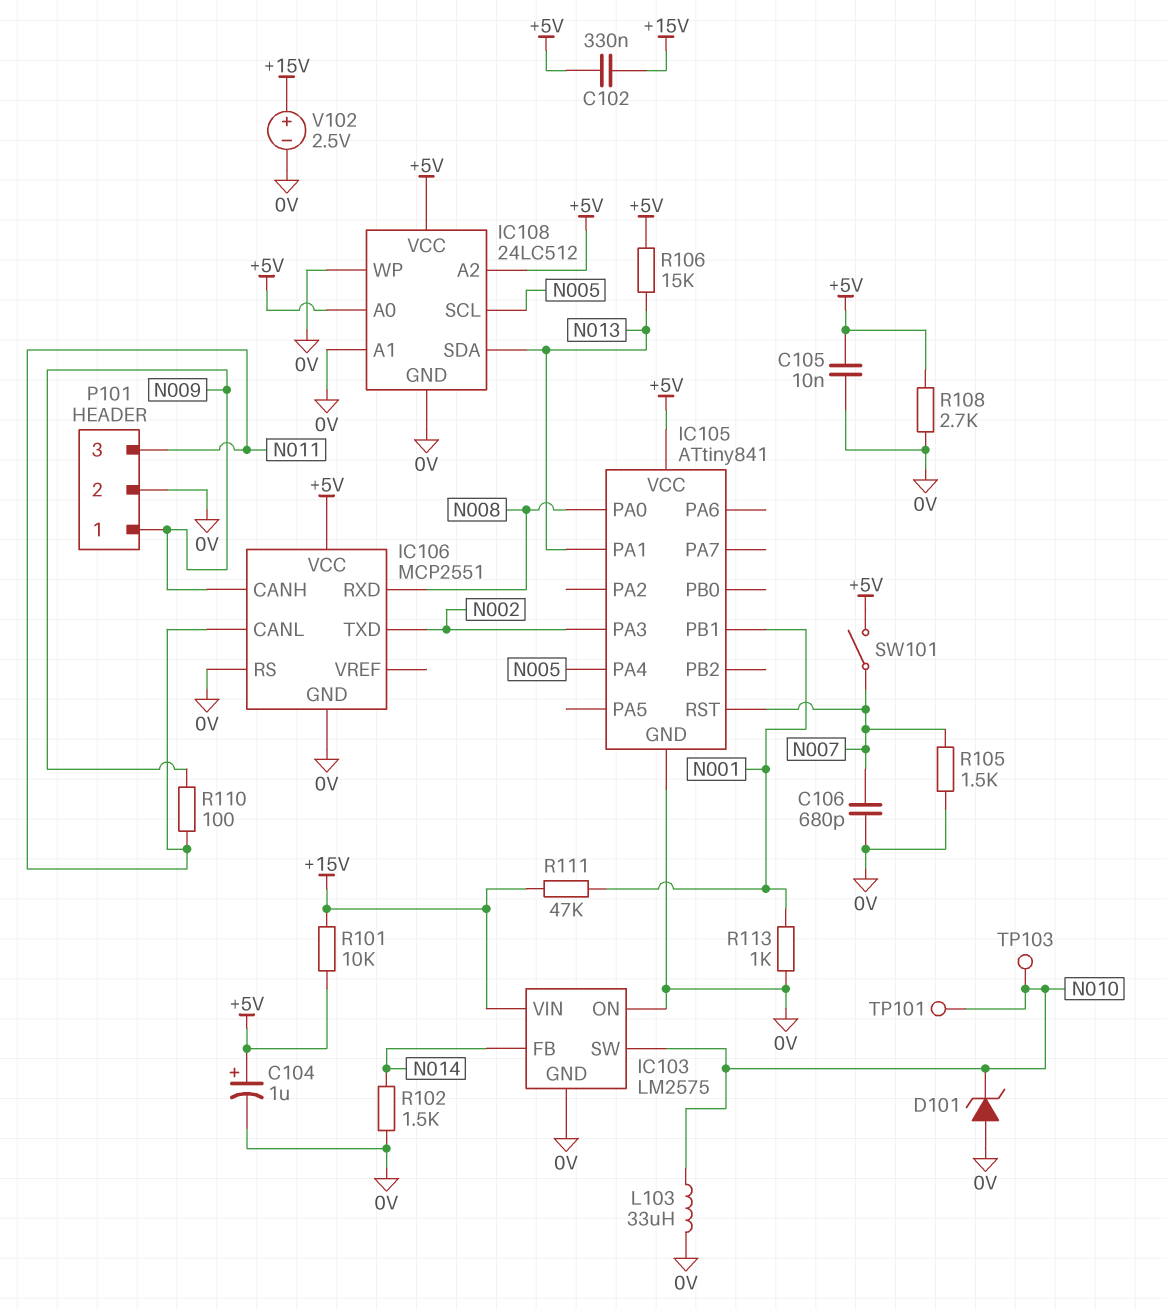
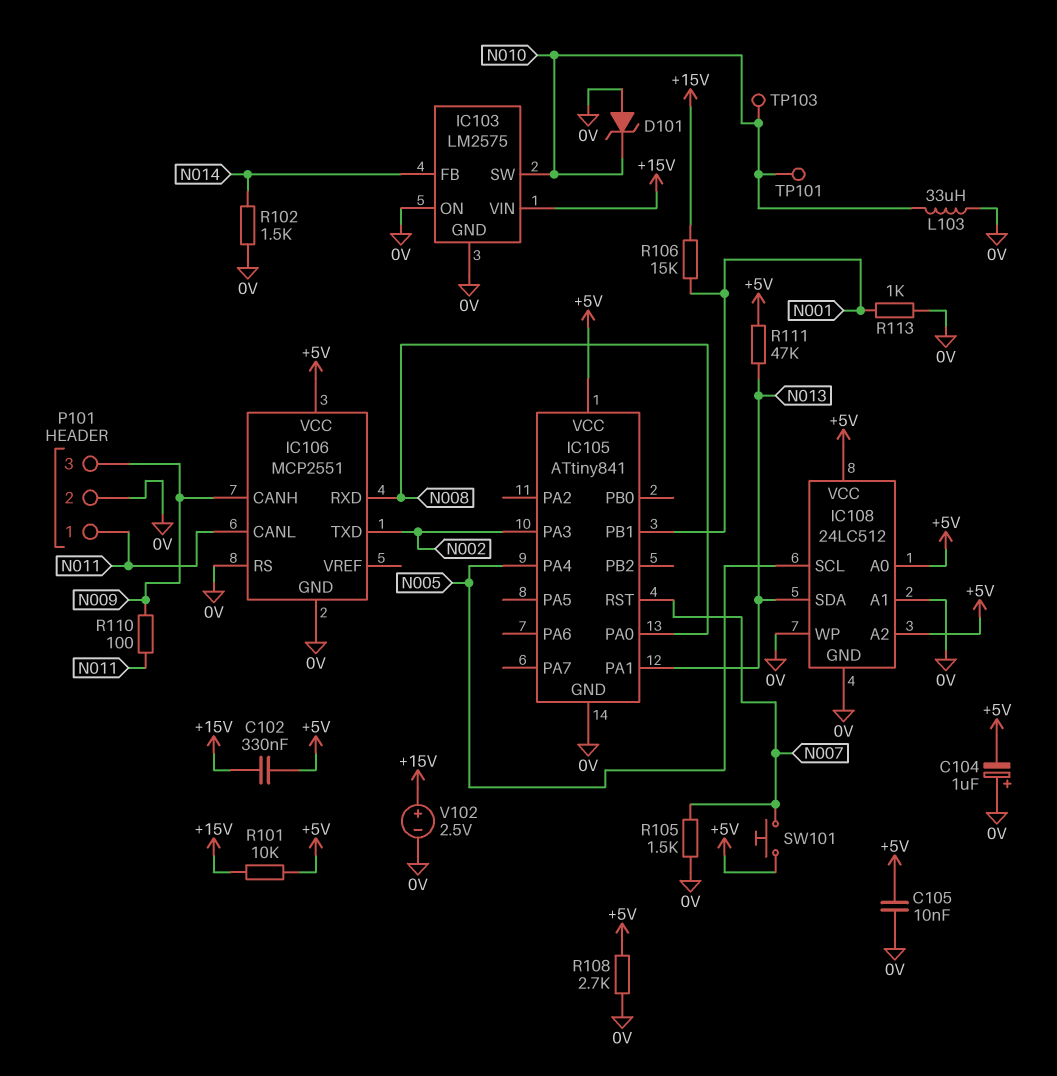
C104: 1uF (plus +5V, minus 0V) -> 1uF (plus 0V, minus +5V)
C106: 680pF (0V, N007) -> none
P101 pin 1: N009 -> N011
P101 pin 3: N011 -> N009
R106: 15k (+5V, N013) -> 15k (+15V, N001)
R111: 47k (+15V, N001) -> 47k (+5V, N013)
SW101: switch (+5V, N007) -> button (+5V, N007)

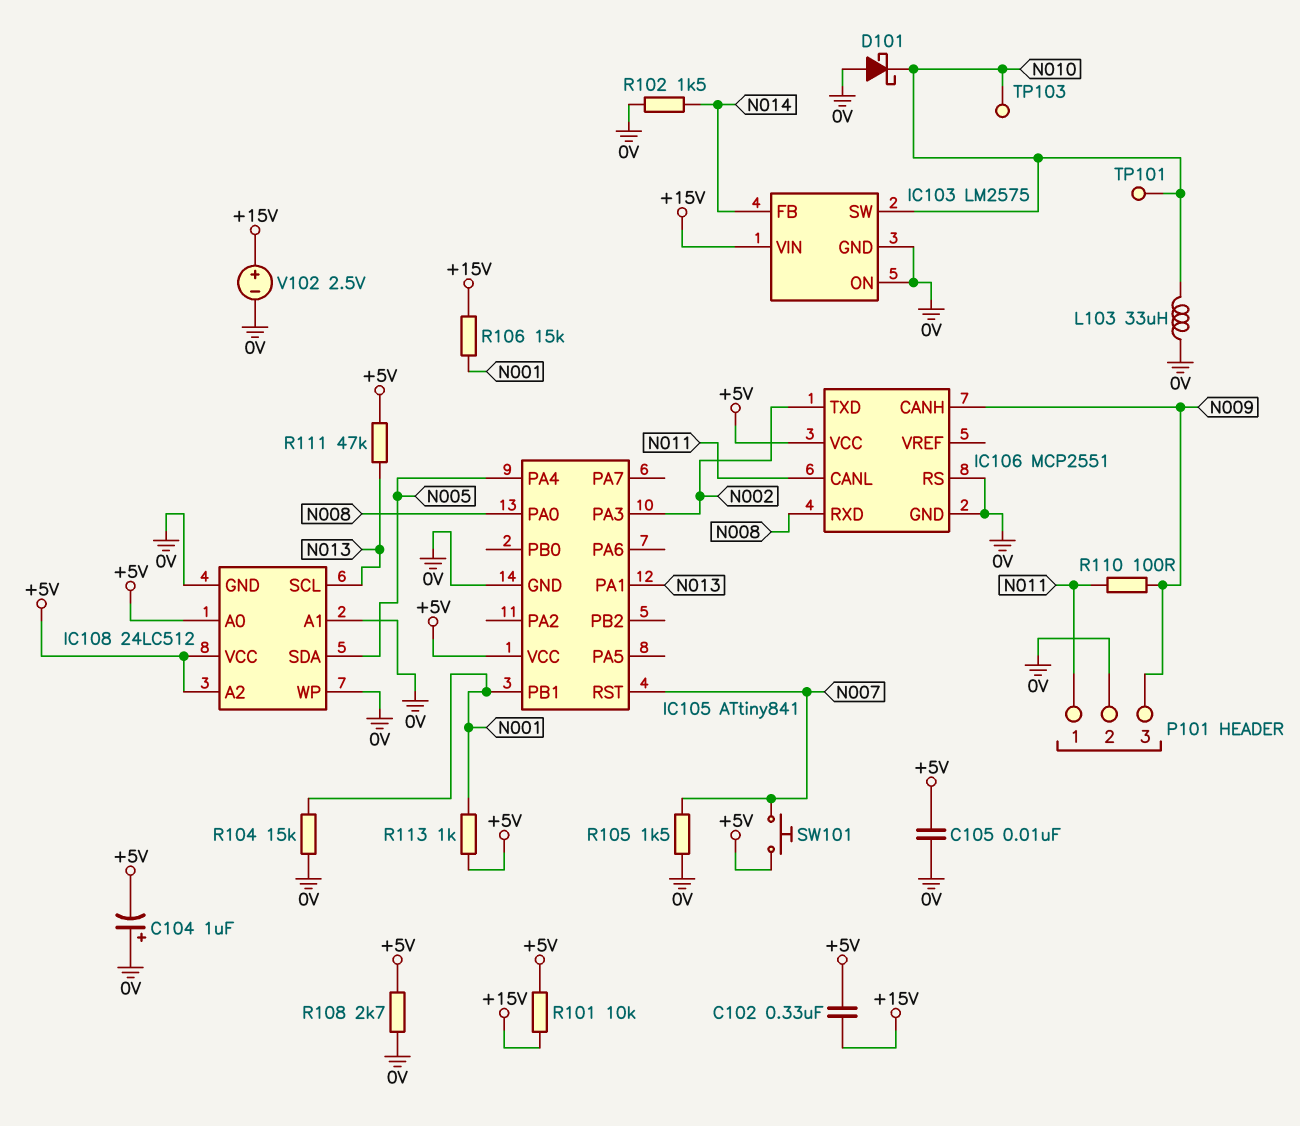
D101: zener (A 0V, K N010) -> schottky (A 0V, K N010)
IC108 pin SCL: N005 -> N013
IC108 pin SDA: N013 -> N005
R104: none -> 15k (0V, N001)
R113: 1k (0V, N001) -> 1k (+5V, N001)

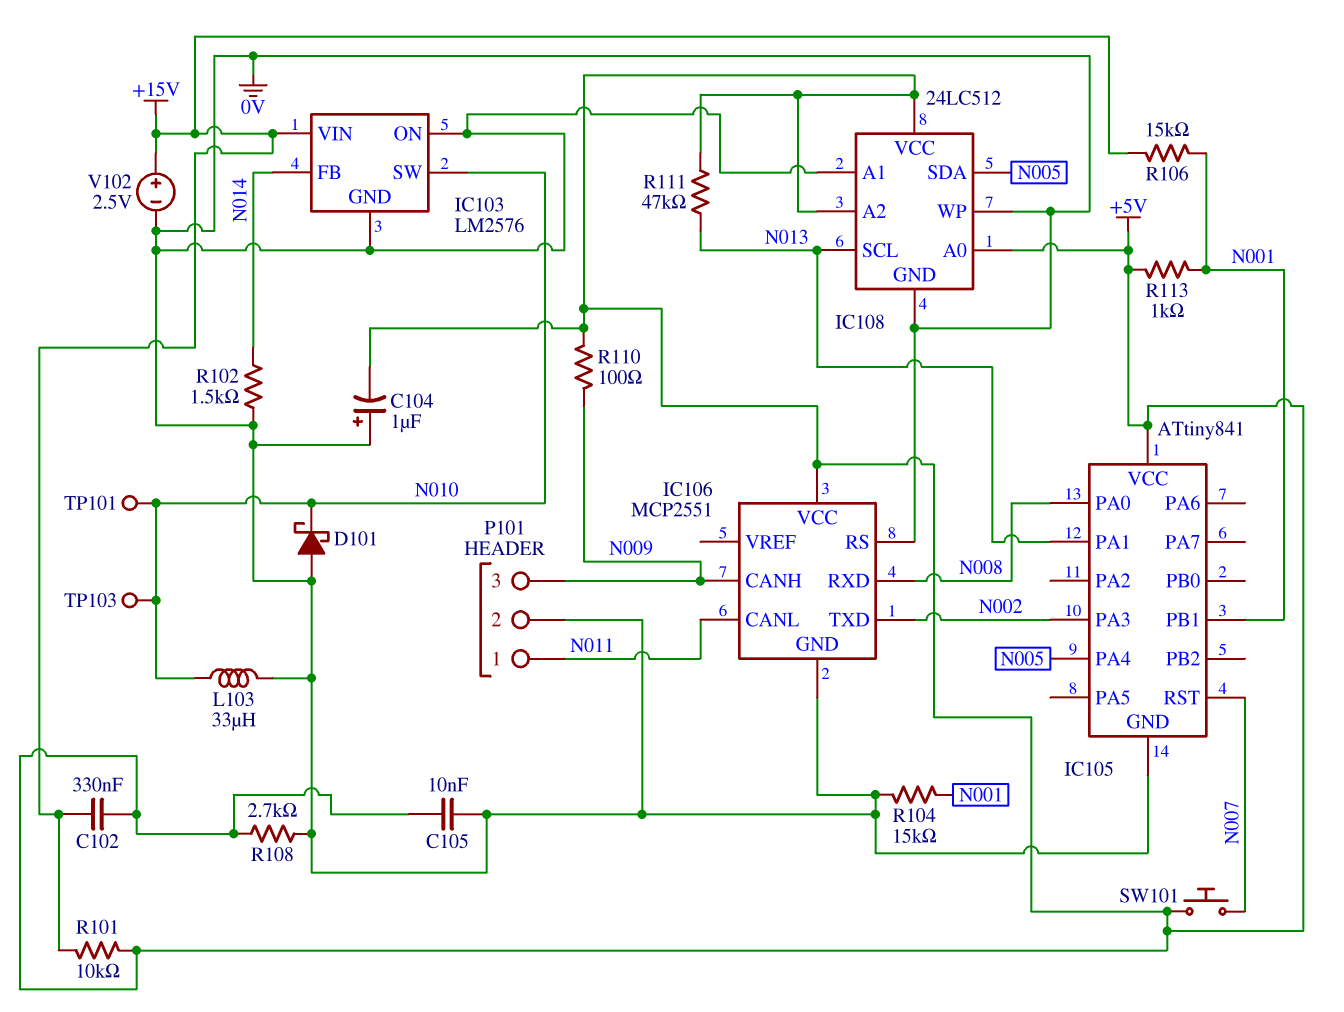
IC103: LM2575 -> LM2576
R105: 1.5k (0V, N007) -> none
R110: 100 (N009, N011) -> 100 (+5V, N009)

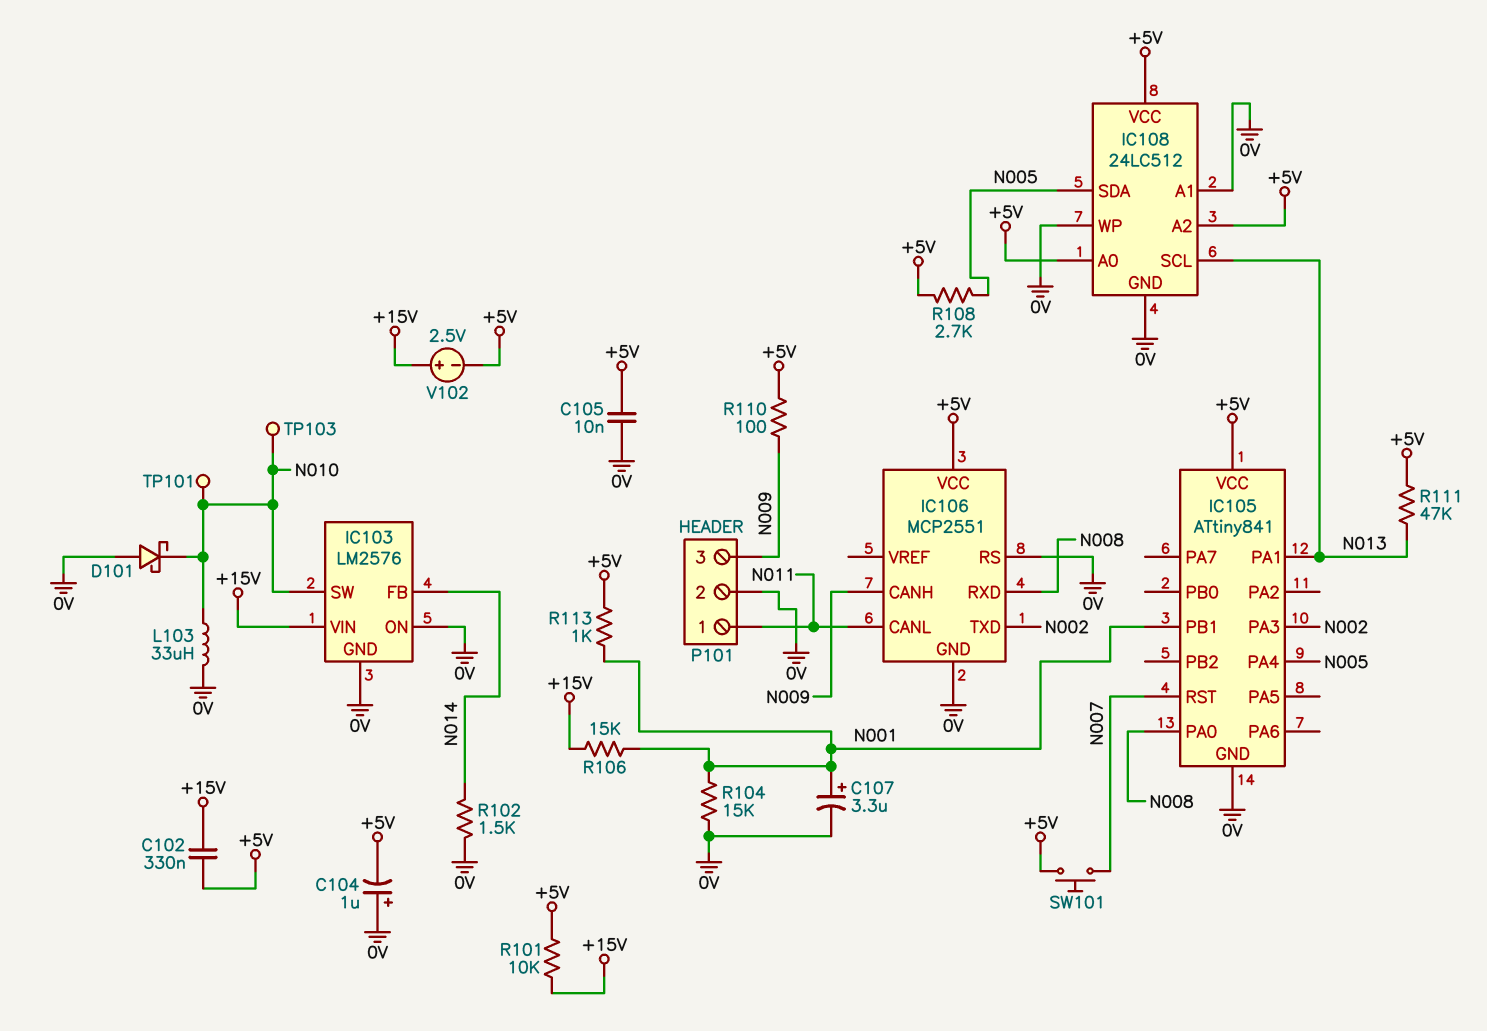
C107: none -> 3.3uF (plus N001, minus 0V)
R108: 2.7k (+5V, 0V) -> 2.7k (+5V, N005)
V102: 2.5V (plus +15V, minus 0V) -> 2.5V (plus +15V, minus +5V)

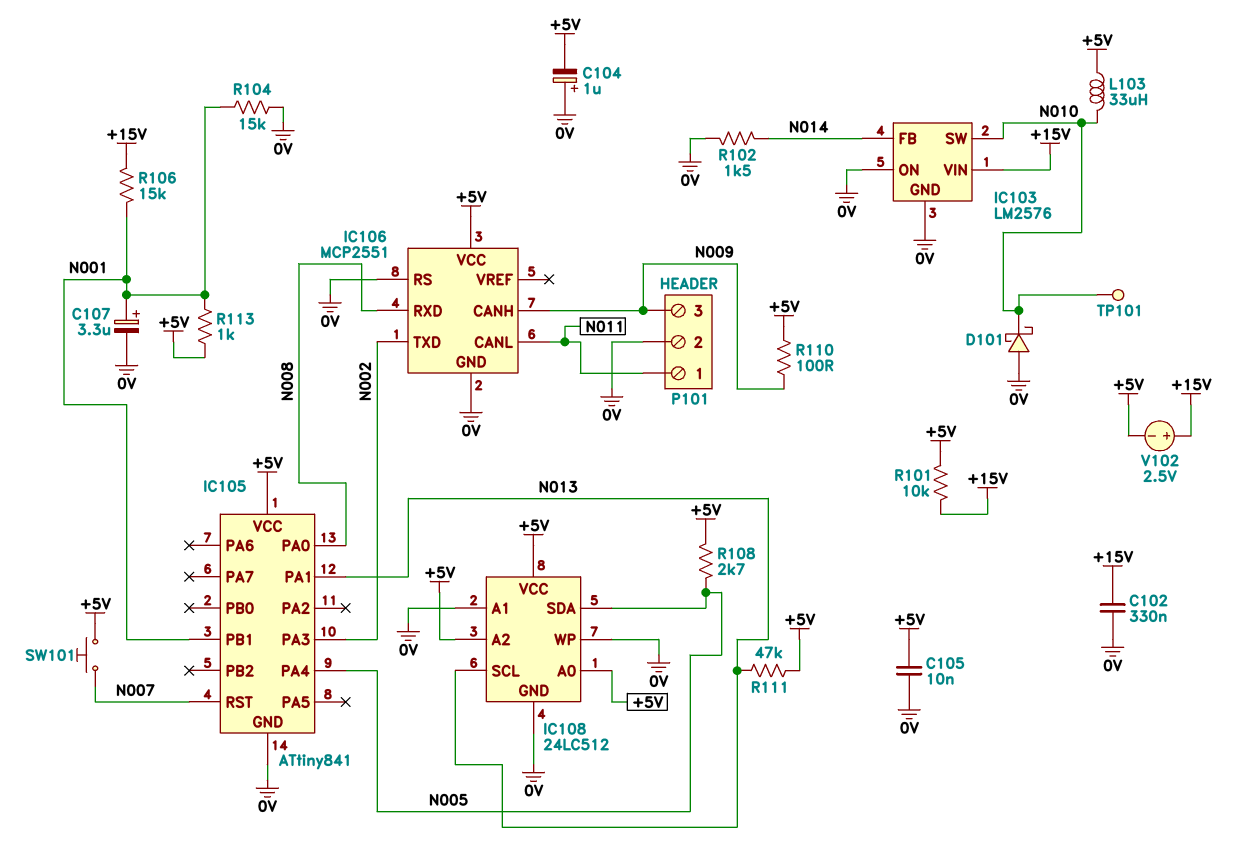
C102: 330nF (+5V, +15V) -> 330nF (+15V, 0V)
L103: 33uH (0V, N010) -> 33uH (+5V, N010)
TP103: test point (N010) -> none

